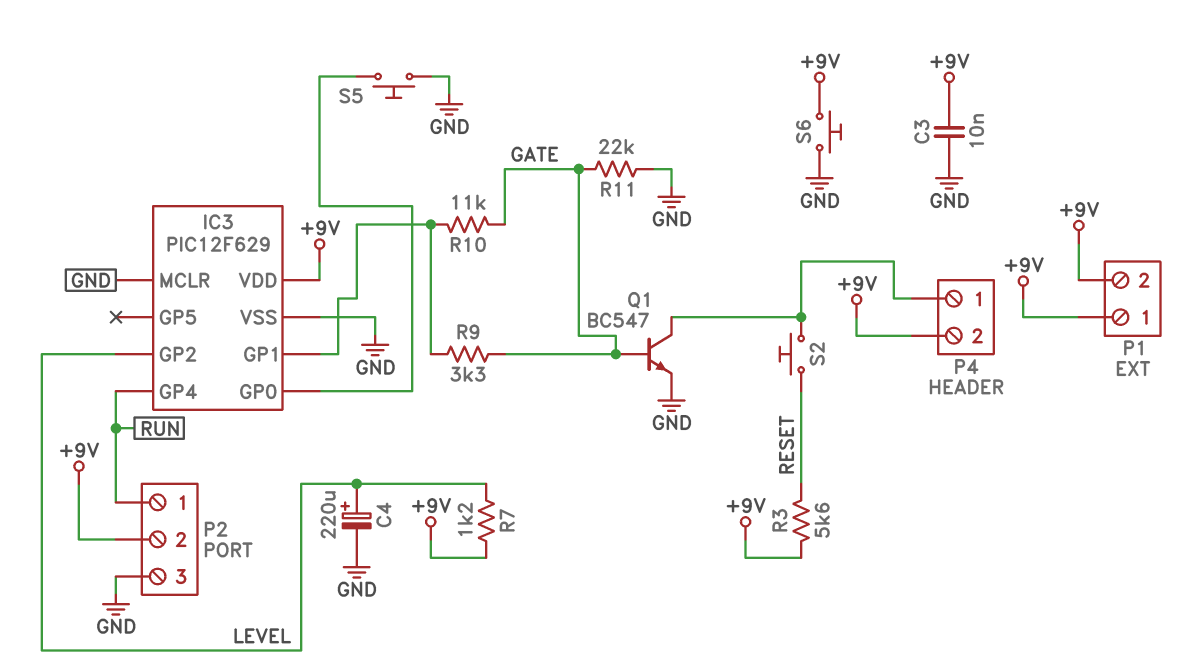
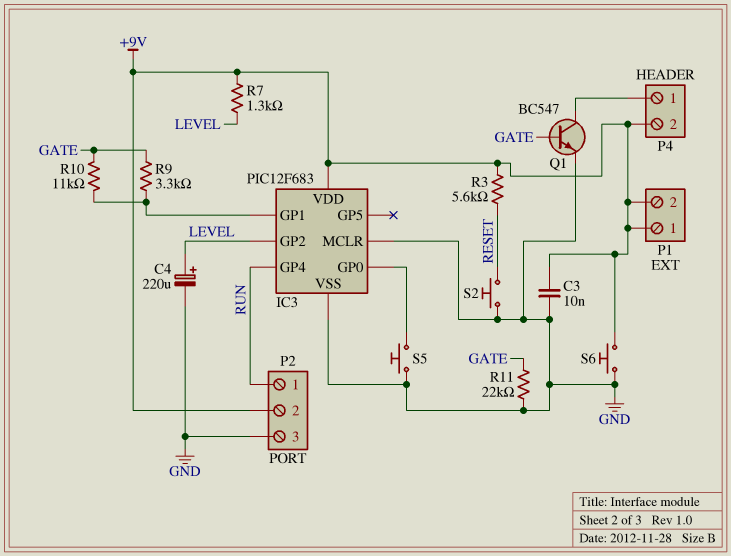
IC3: PIC12F629 -> PIC12F683
R7: 1.2k (+9V, LEVEL) -> 1.3k (+9V, LEVEL)
S2: button (P4/1, RESET) -> button (GND, RESET)

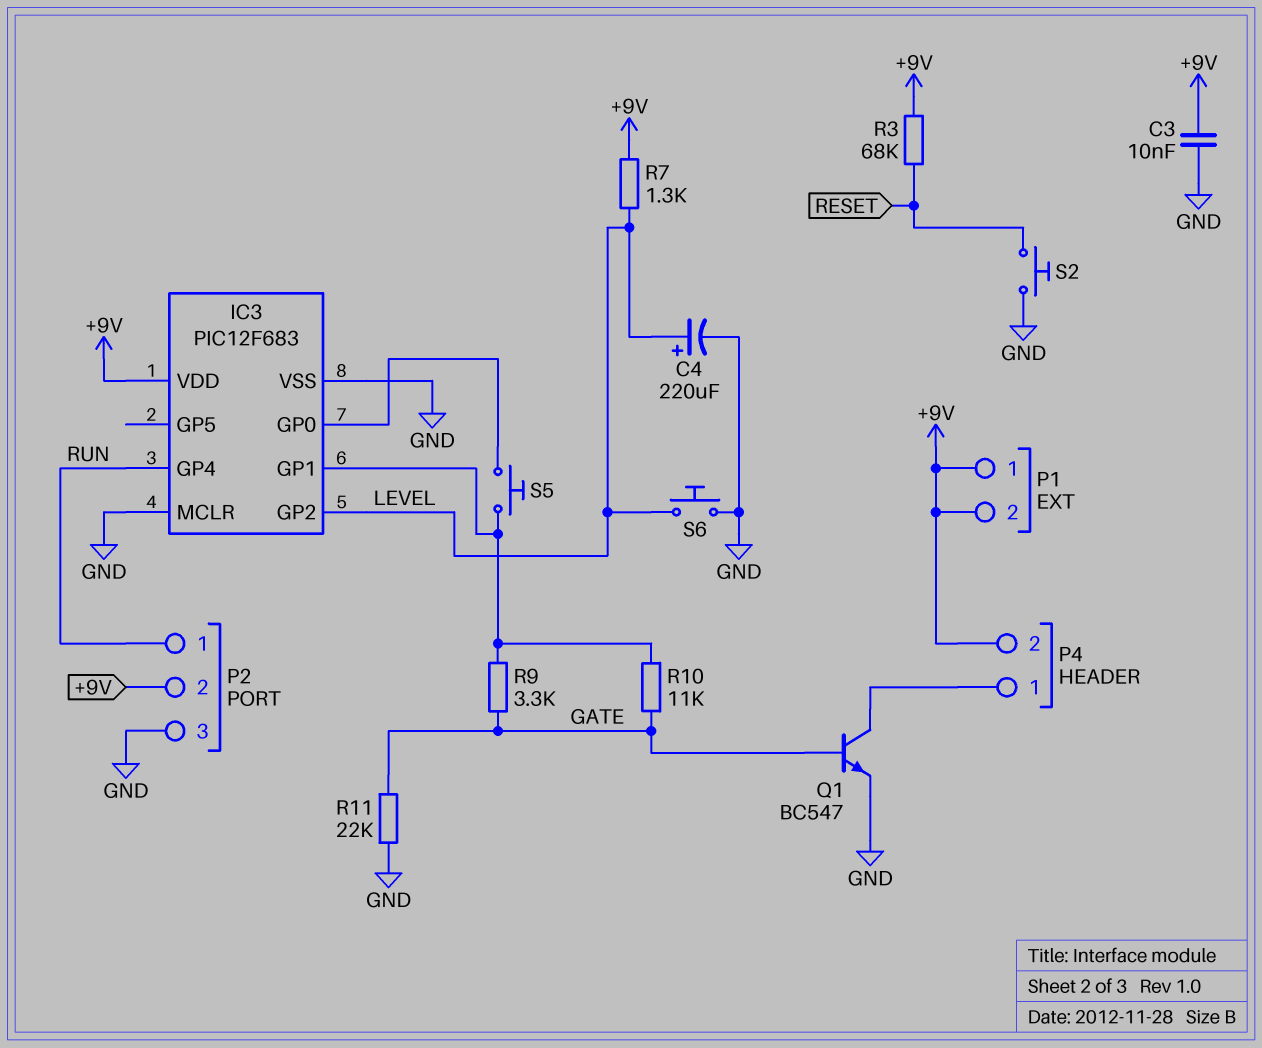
R3: 5.6k (+9V, RESET) -> 68k (+9V, RESET)
S5: button (GND, IC3/GP0) -> button (IC3/GP0, IC3/GP1)
S6: button (+9V, GND) -> button (GND, LEVEL)

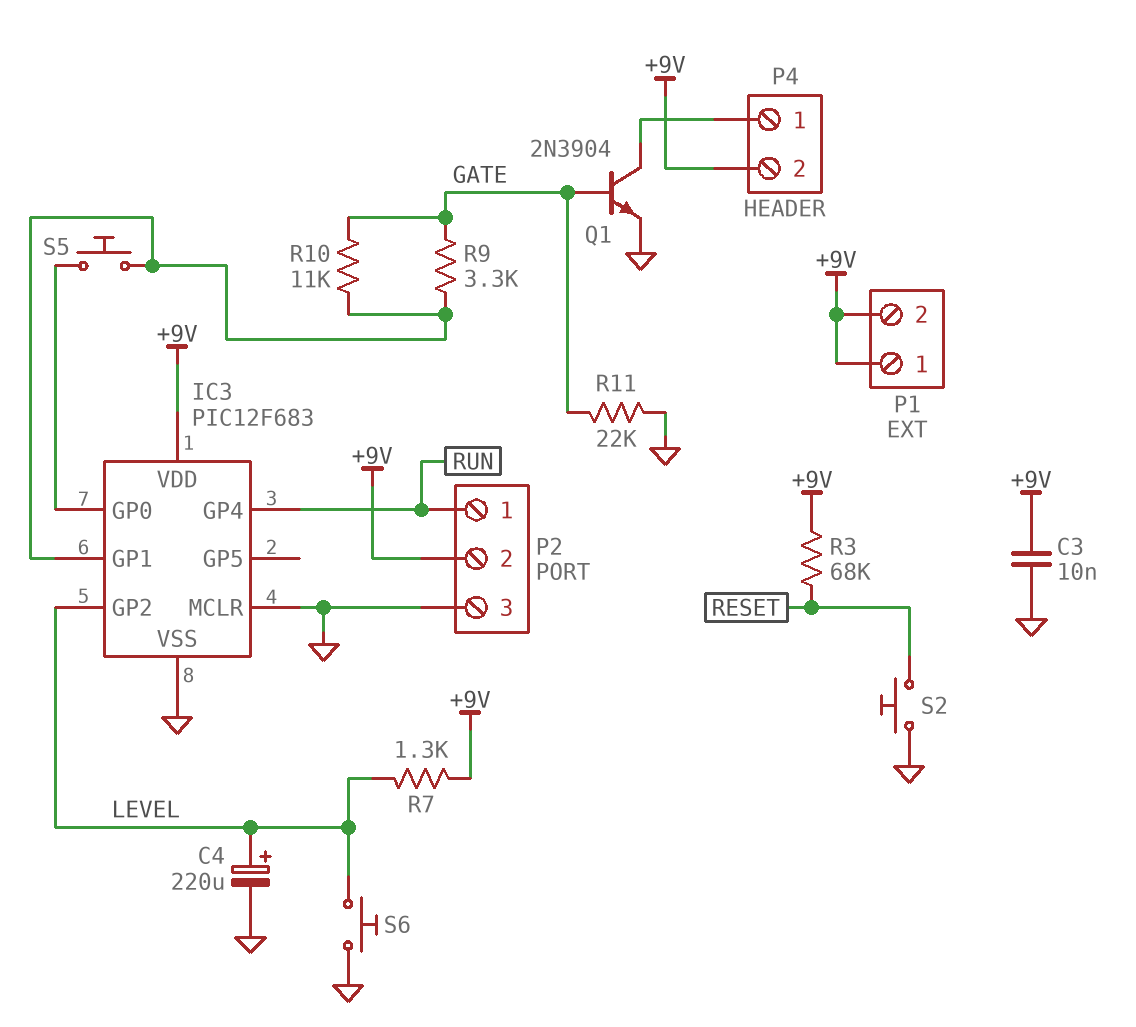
Q1: NPN BC547 (B GATE, C P4/1, E GND) -> NPN 2N3904 (B GATE, C P4/1, E GND)

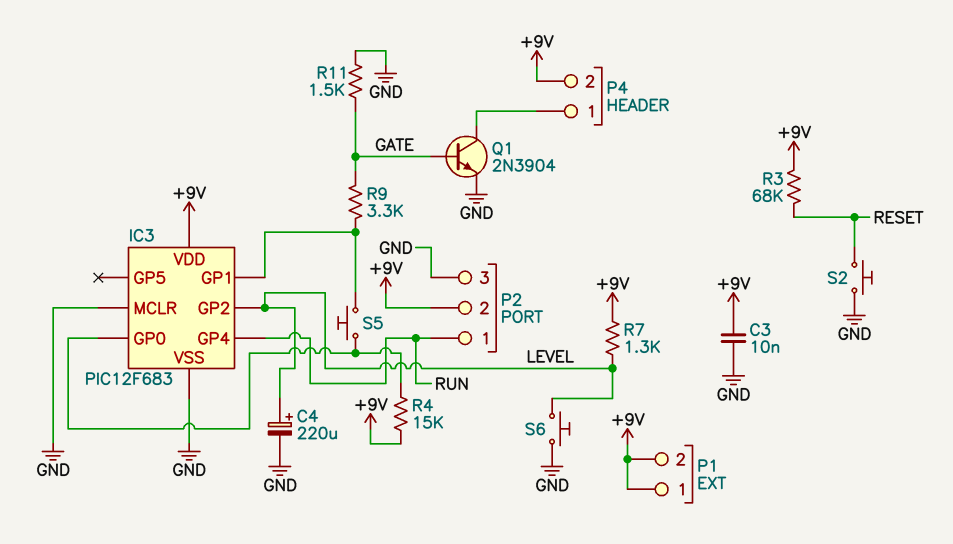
R4: none -> 15k (+9V, IC3/GP0)
R10: 11k (GATE, IC3/GP1) -> none
R11: 22k (GATE, GND) -> 1.5k (GATE, GND)

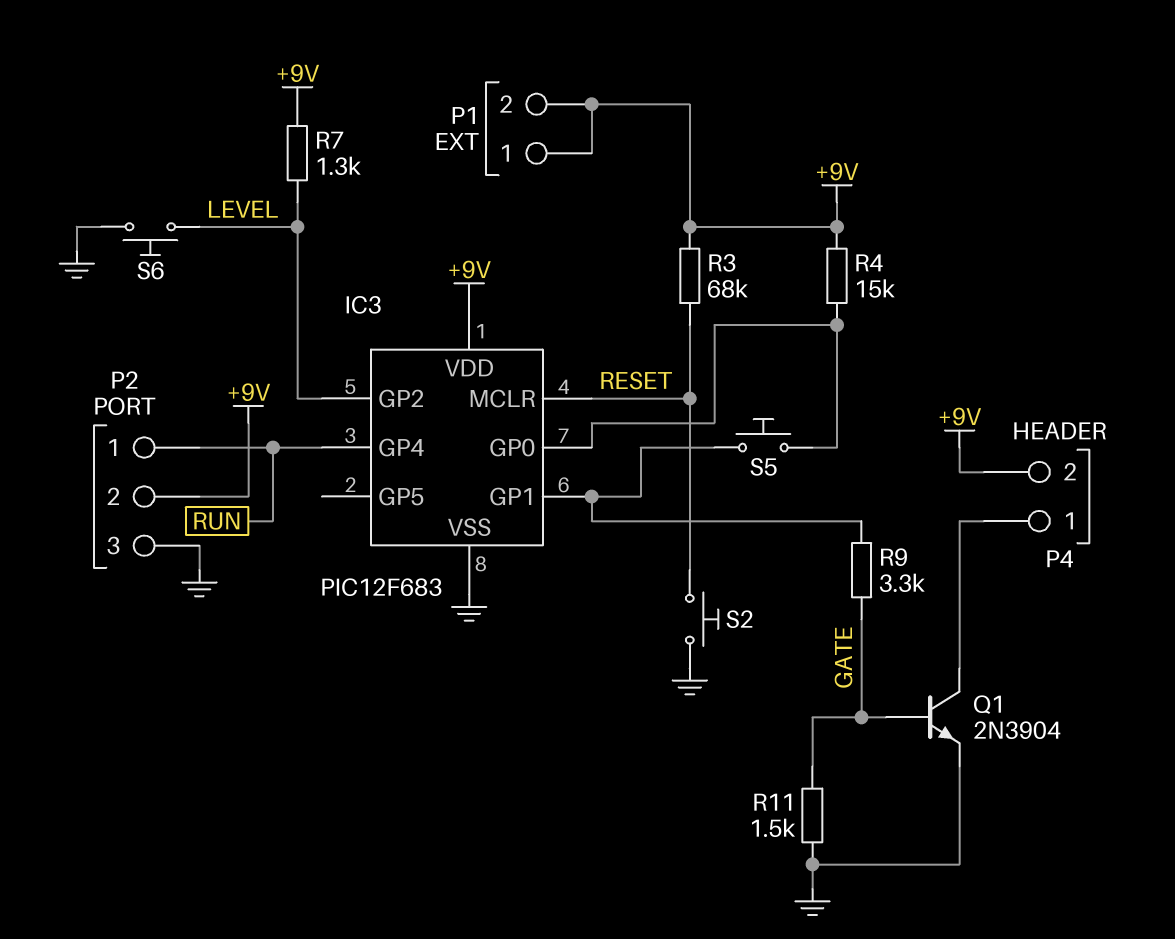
C3: 10nF (+9V, GND) -> none
C4: 220uF (plus LEVEL, minus GND) -> none
IC3 pin MCLR: GND -> RESET

